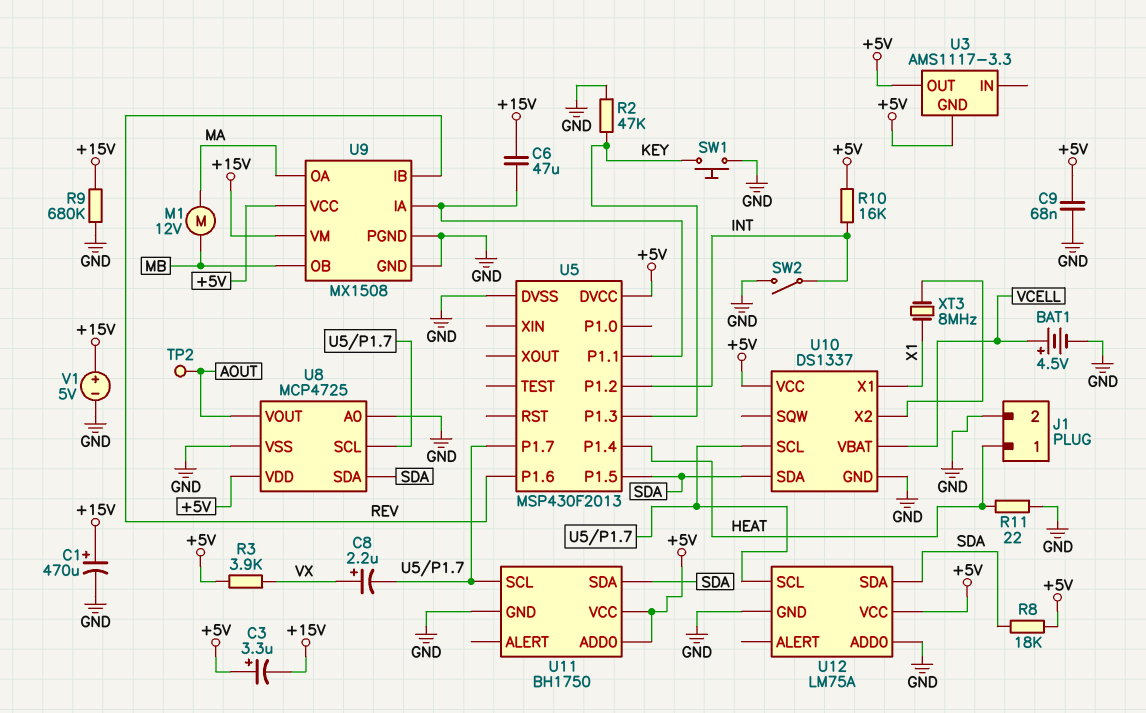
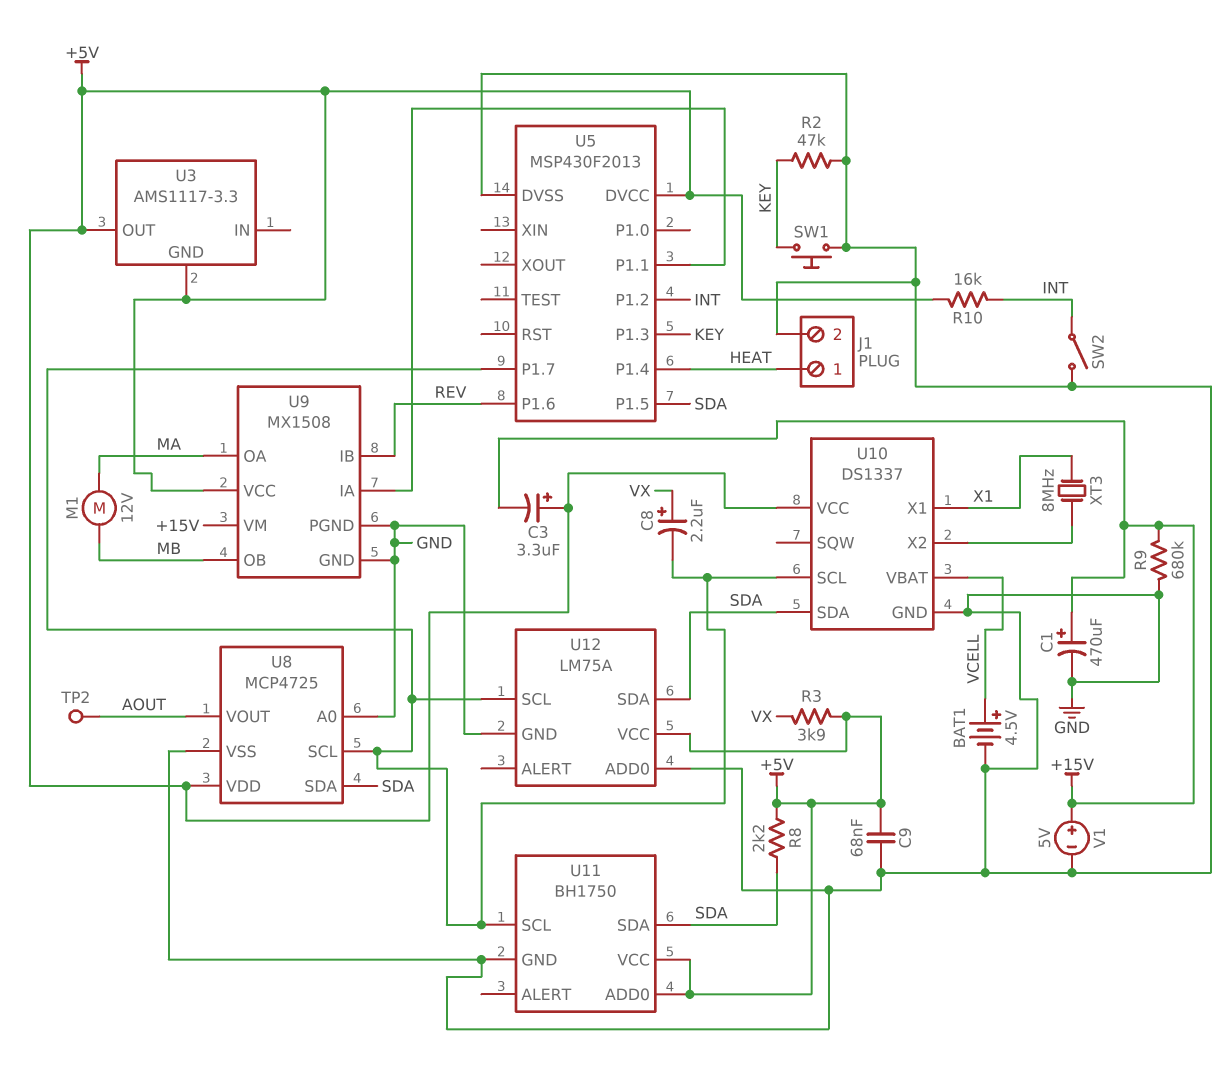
C6: 47uF (+15V, U5/P1.1) -> none
R8: 18k (+5V, SDA) -> 2.2k (+5V, SDA)
R11: 22 (GND, HEAT) -> none

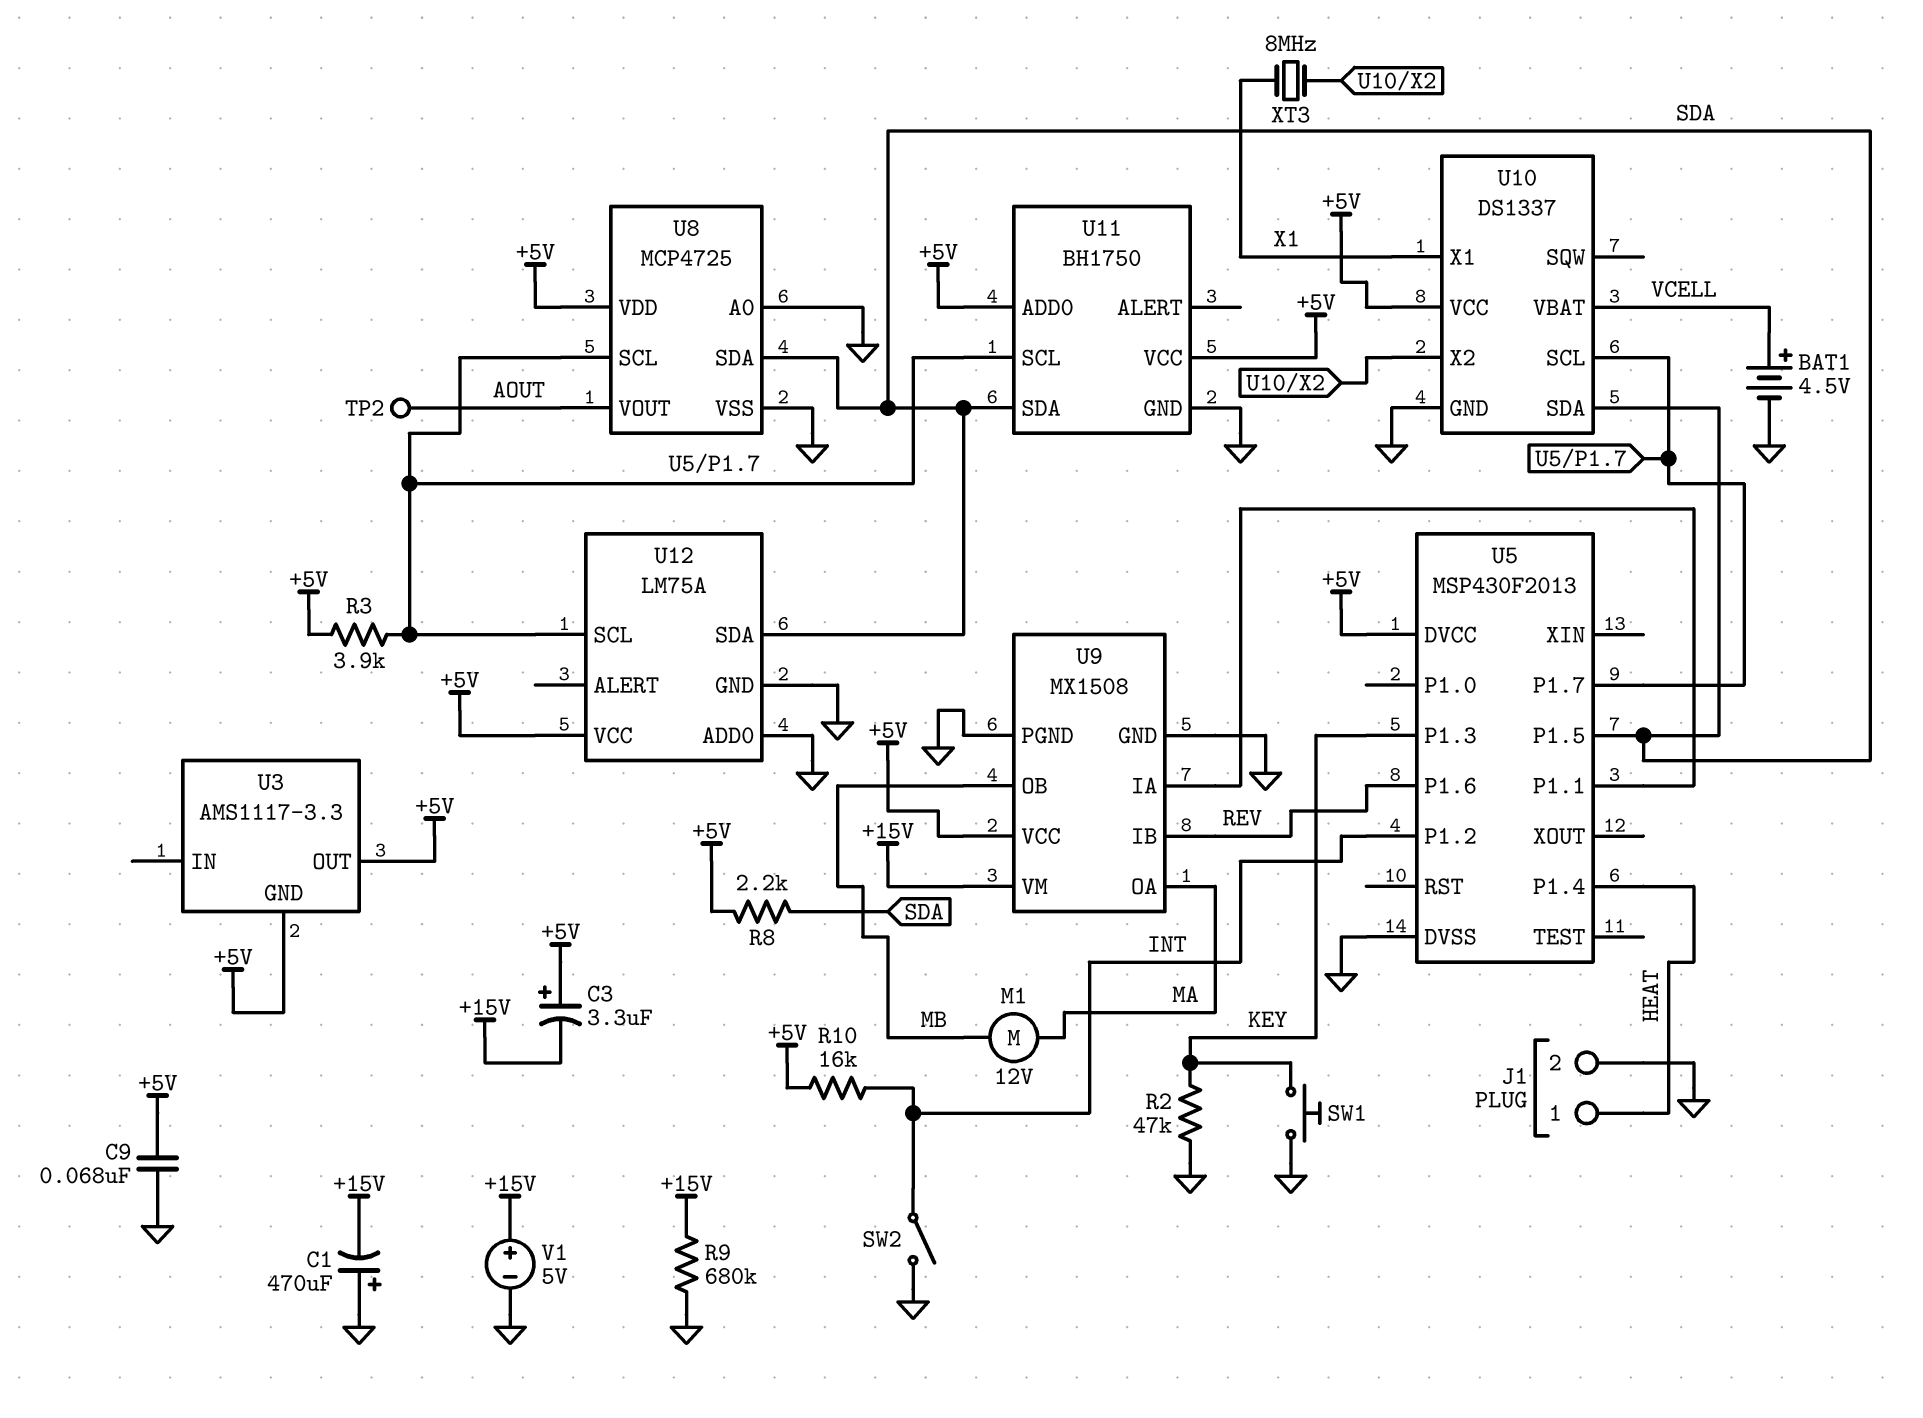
C1: 470uF (plus +15V, minus GND) -> 470uF (plus GND, minus +15V)
C8: 2.2uF (plus VX, minus U5/P1.7) -> none
R3: 3.9k (+5V, VX) -> 3.9k (+5V, U5/P1.7)

